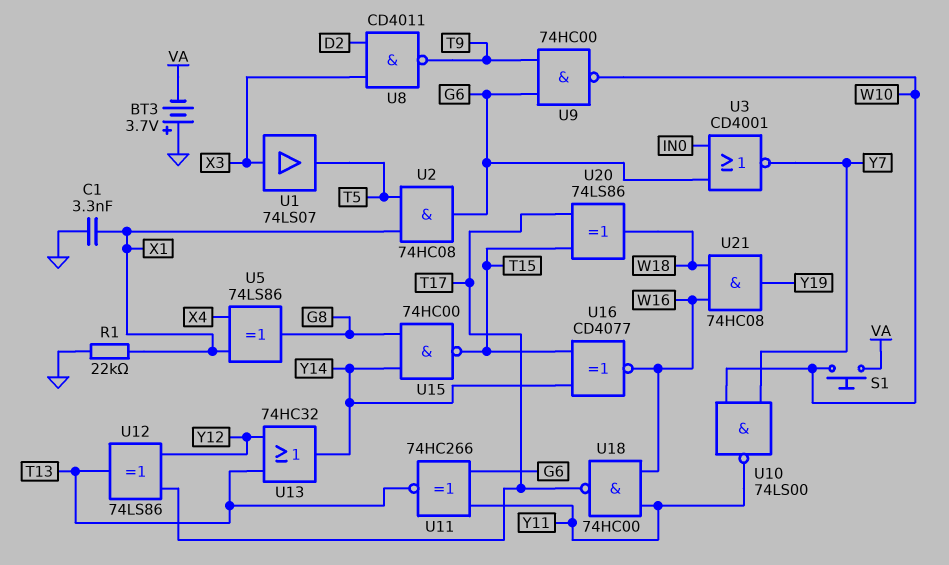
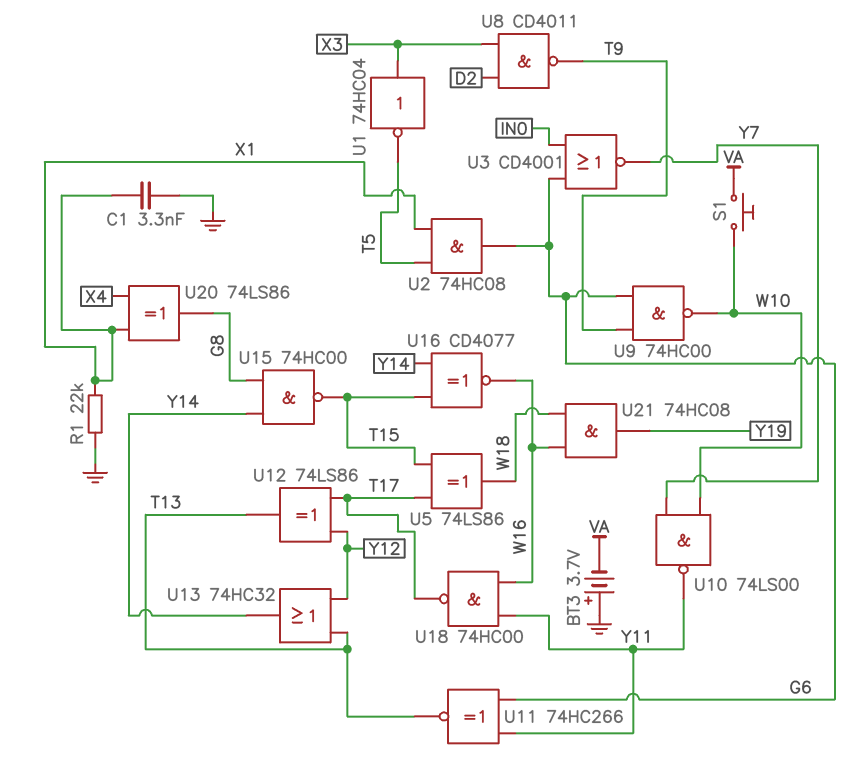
U1: buffer 74LS07 (in X3, out T5) -> NOT 74HC04 (in X3, out T5)
U5: XOR 74LS86 (in X1, in X4, out G8) -> XOR 74LS86 (in T15, in T17, out W18)
U20: XOR 74LS86 (in T15, in T17, out W18) -> XOR 74LS86 (in X1, in X4, out G8)

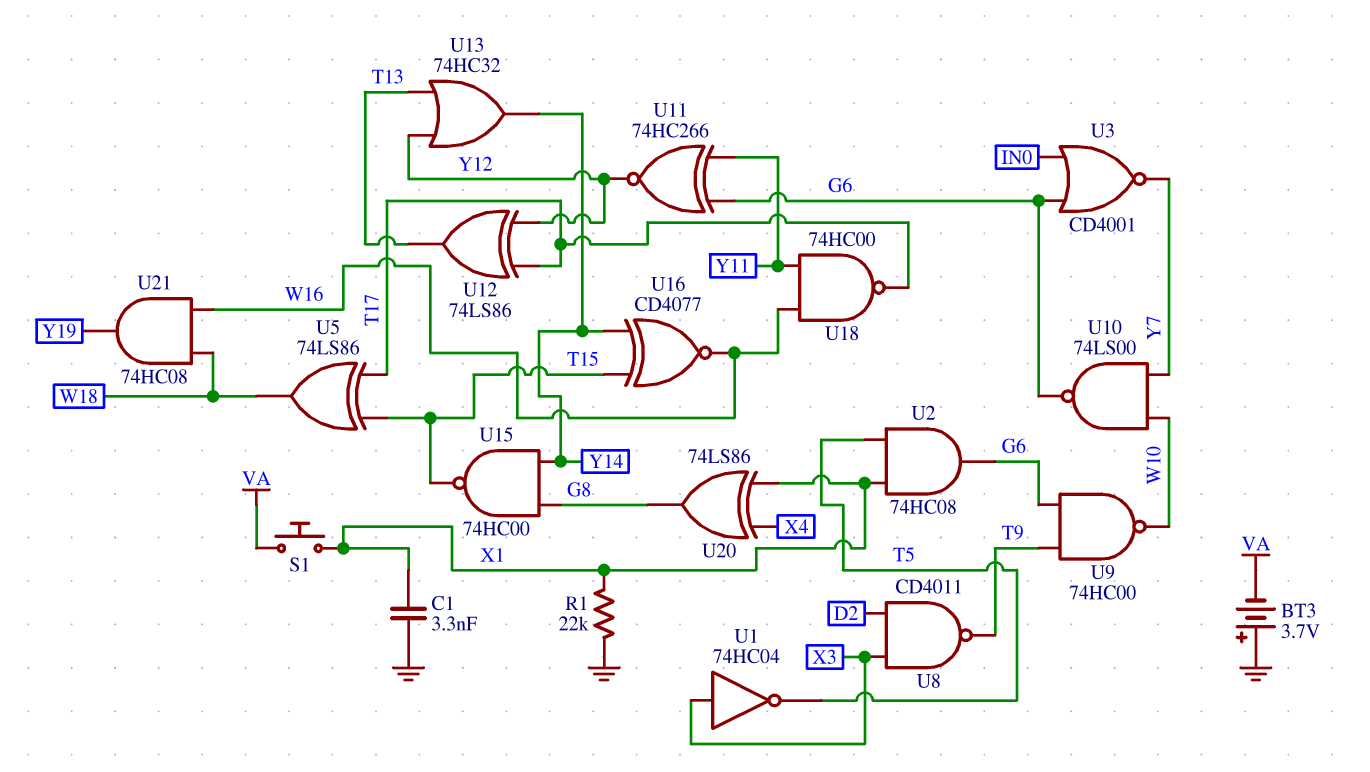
S1: button (VA, W10) -> button (VA, X1)
U10: NAND 74LS00 (in W10, in Y7, out Y11) -> NAND 74LS00 (in W10, in Y7, out G6)
U11: XNOR 74HC266 (in G6, in Y11, out T13) -> XNOR 74HC266 (in G6, in Y11, out Y12)

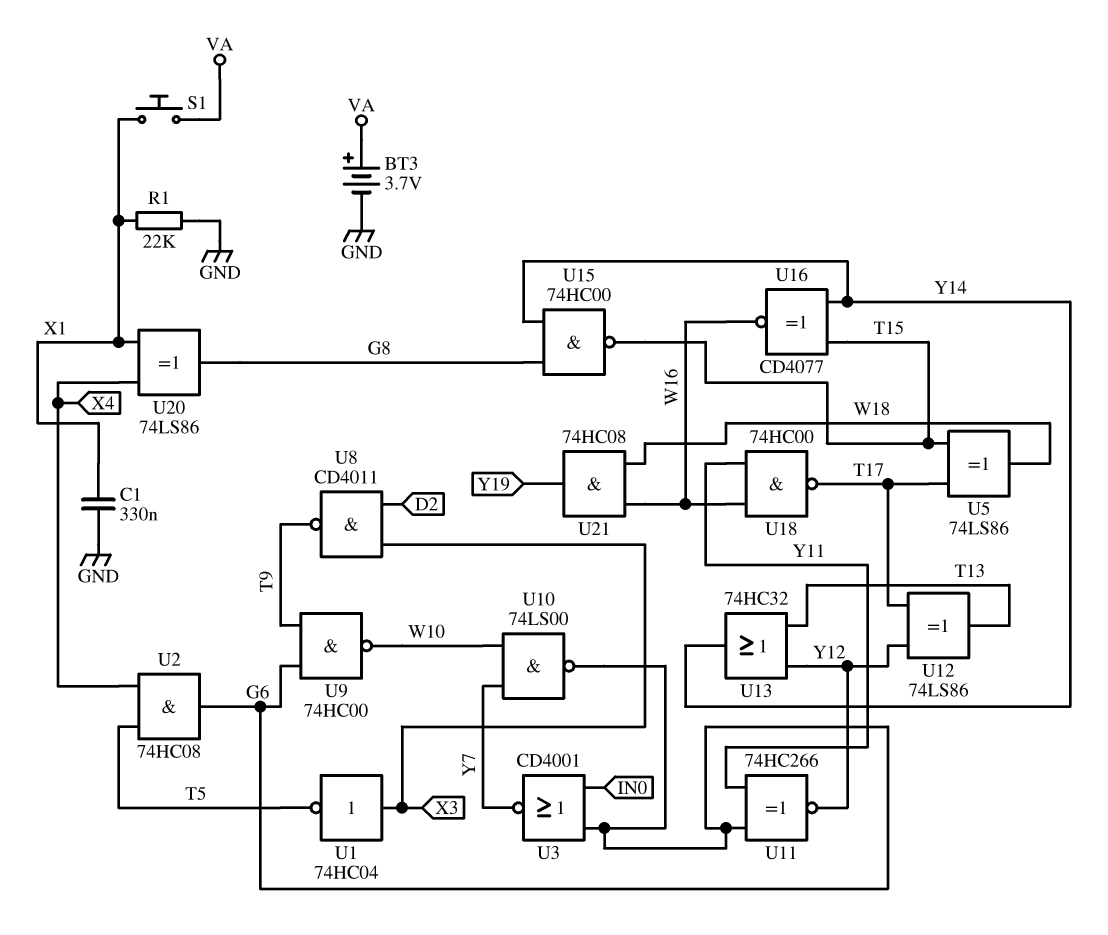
BT3: 3.7V (plus GND, minus VA) -> 3.7V (plus VA, minus GND)
C1: 3.3nF (GND, X1) -> 330nF (GND, X1)
U2: AND 74HC08 (in T5, in X1, out G6) -> AND 74HC08 (in T5, in X4, out G6)

